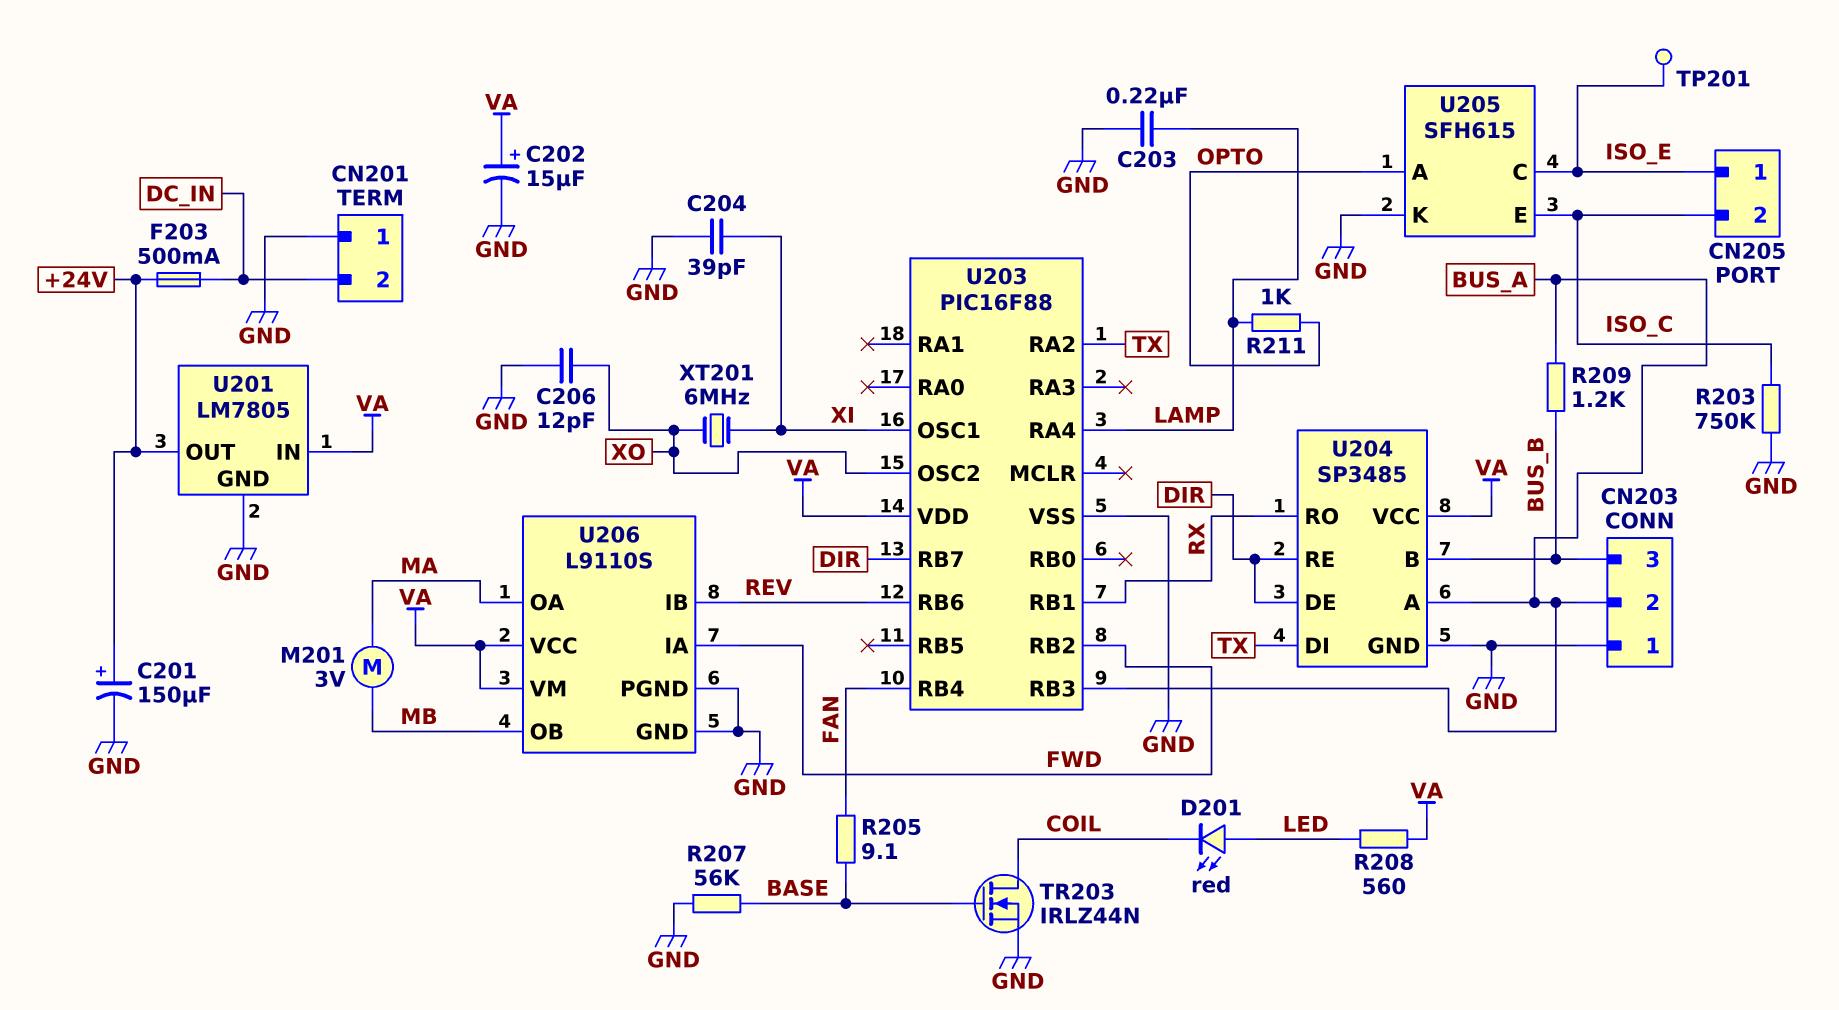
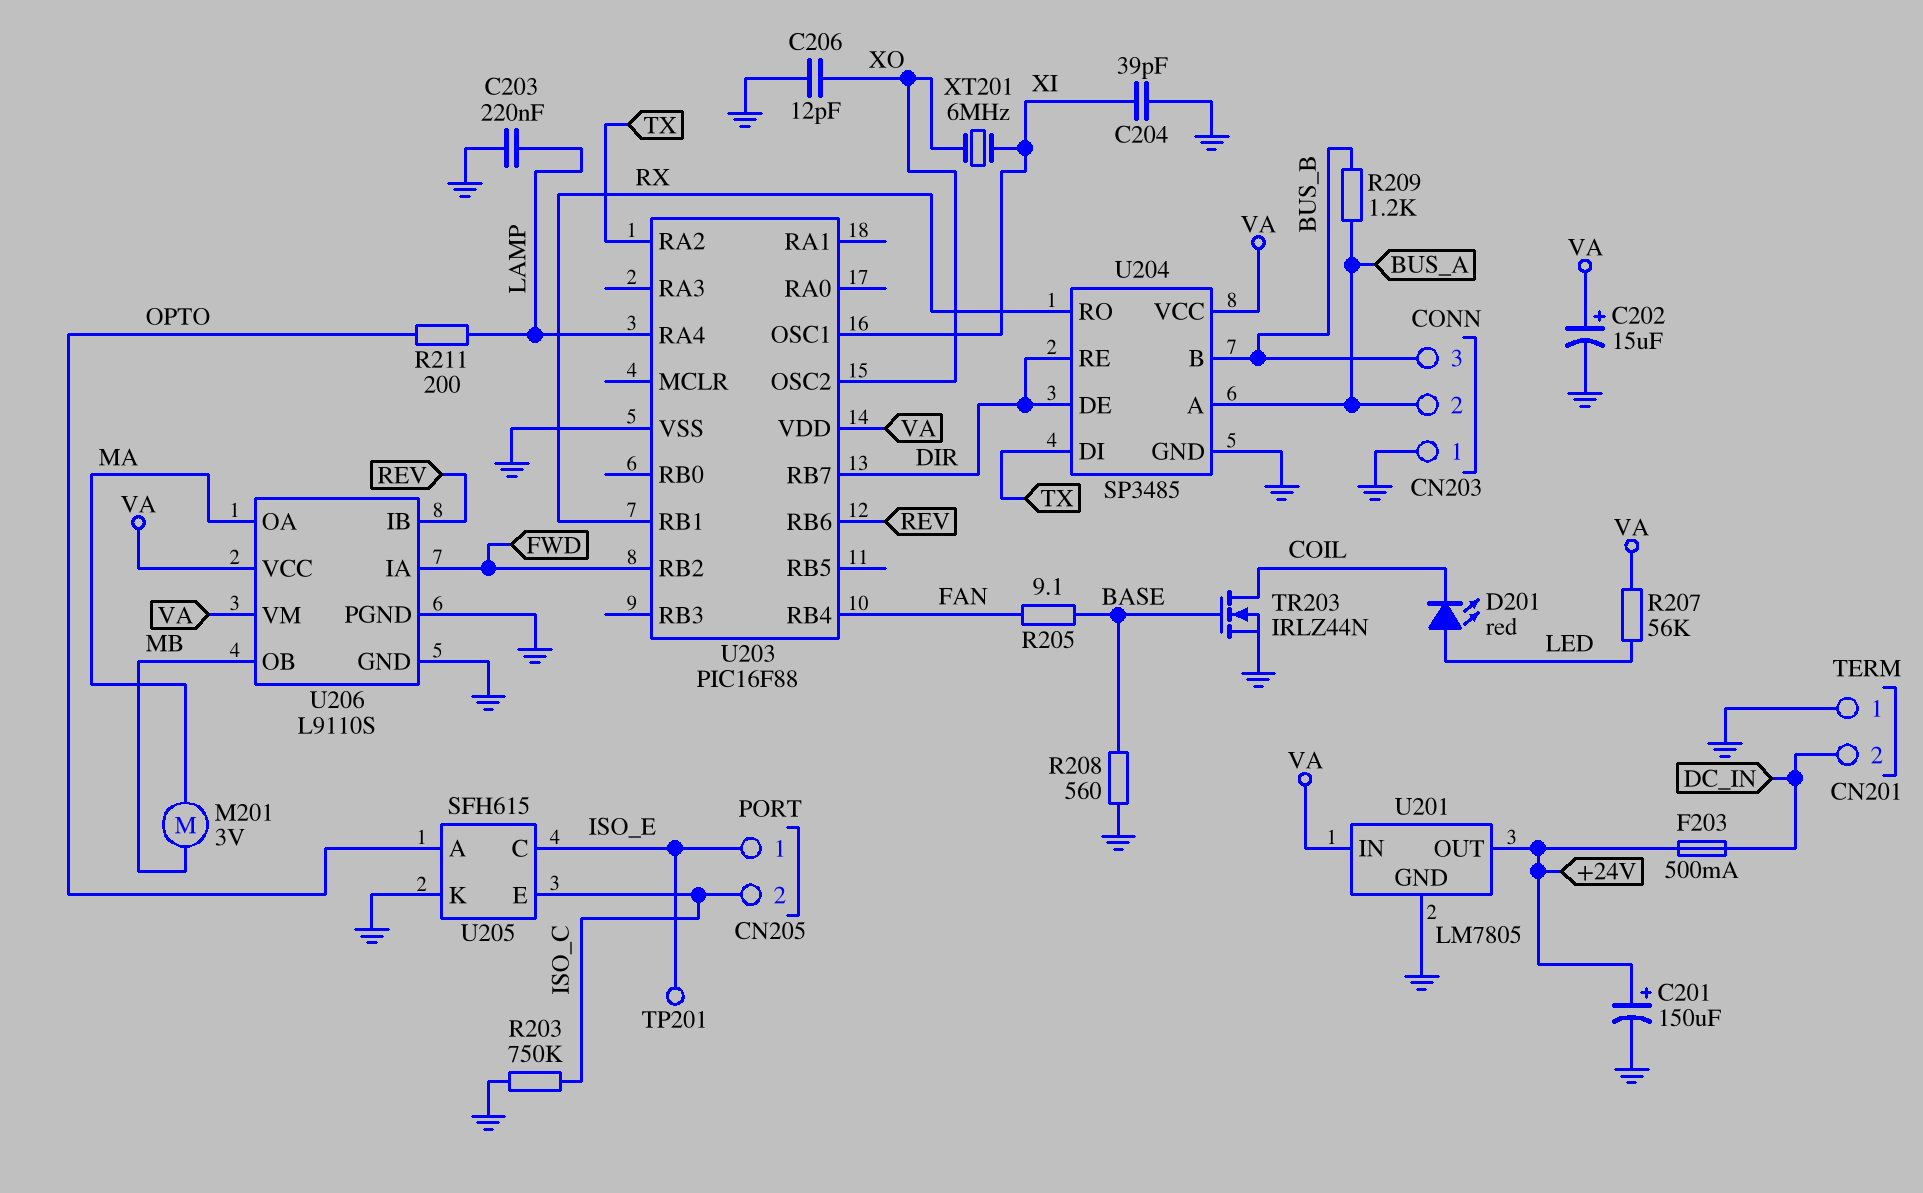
R207: 56k (BASE, GND) -> 56k (LED, VA)
R208: 560 (LED, VA) -> 560 (BASE, GND)
R211: 1k (LAMP, OPTO) -> 200 (LAMP, OPTO)
U203 pin RB3: BUS_A -> none

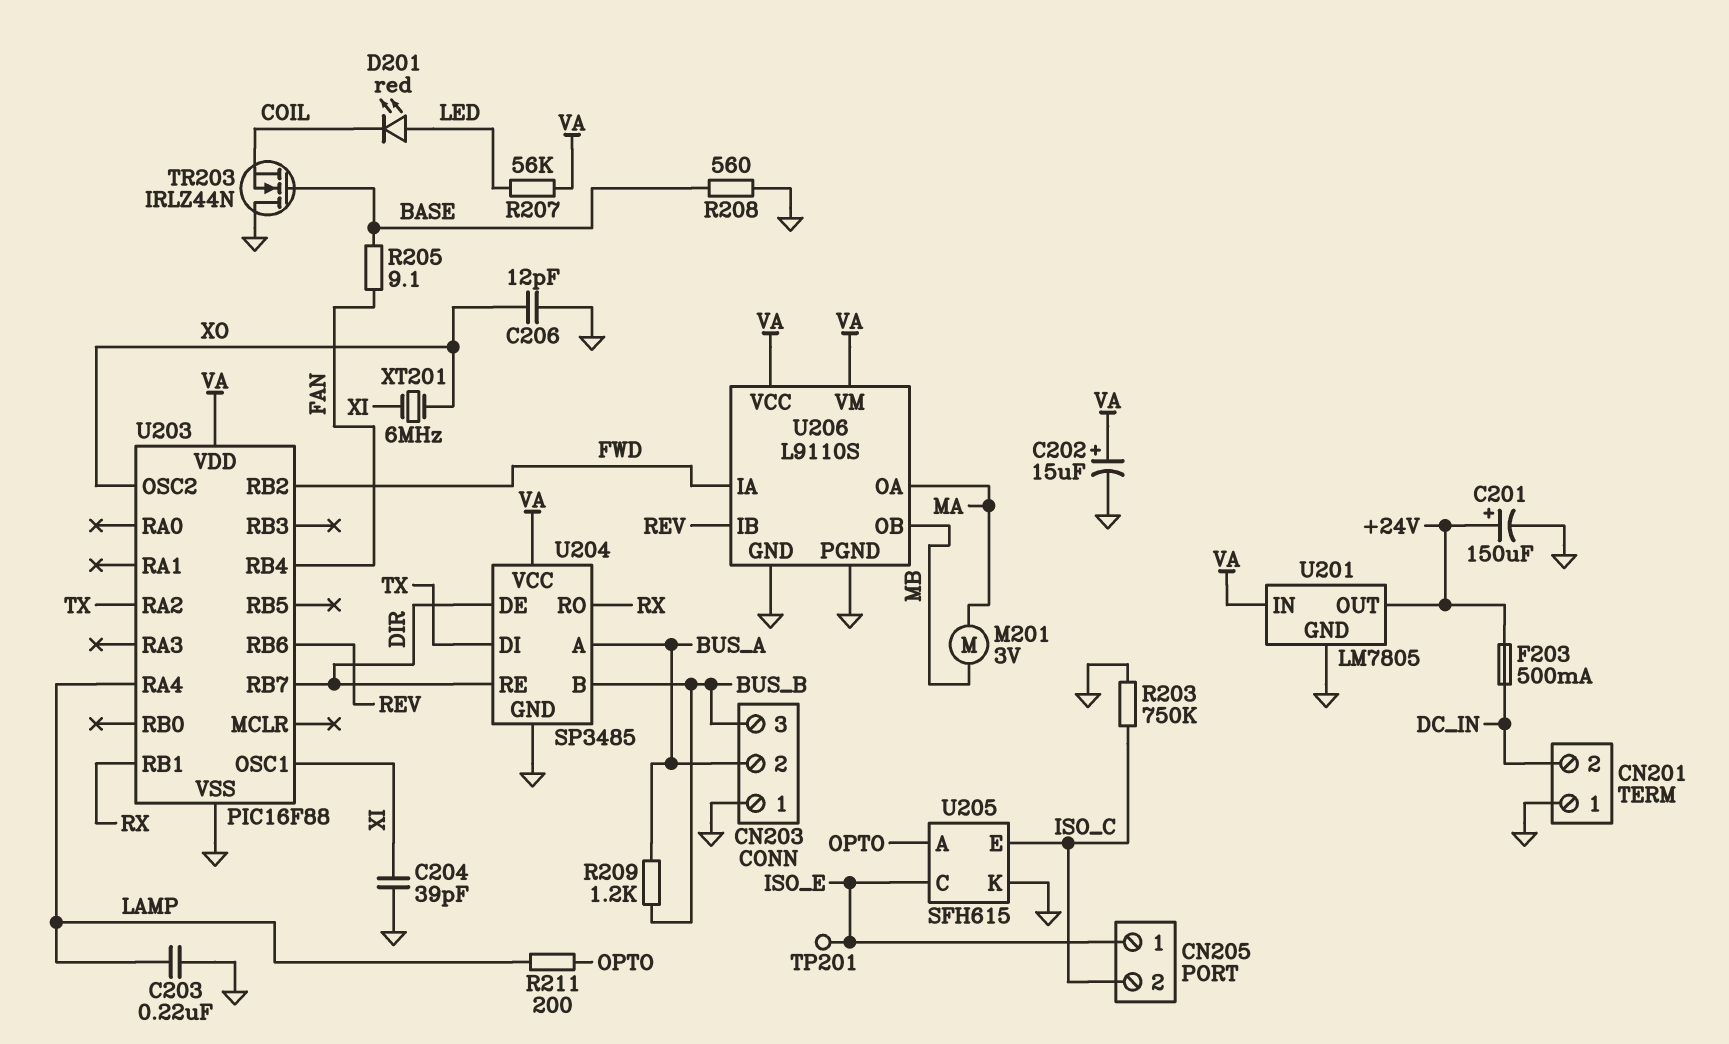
TR203: NMOS IRLZ44N (G BASE, D COIL, S GND) -> NMOS IRLZ44N (G BASE, D GND, S COIL)

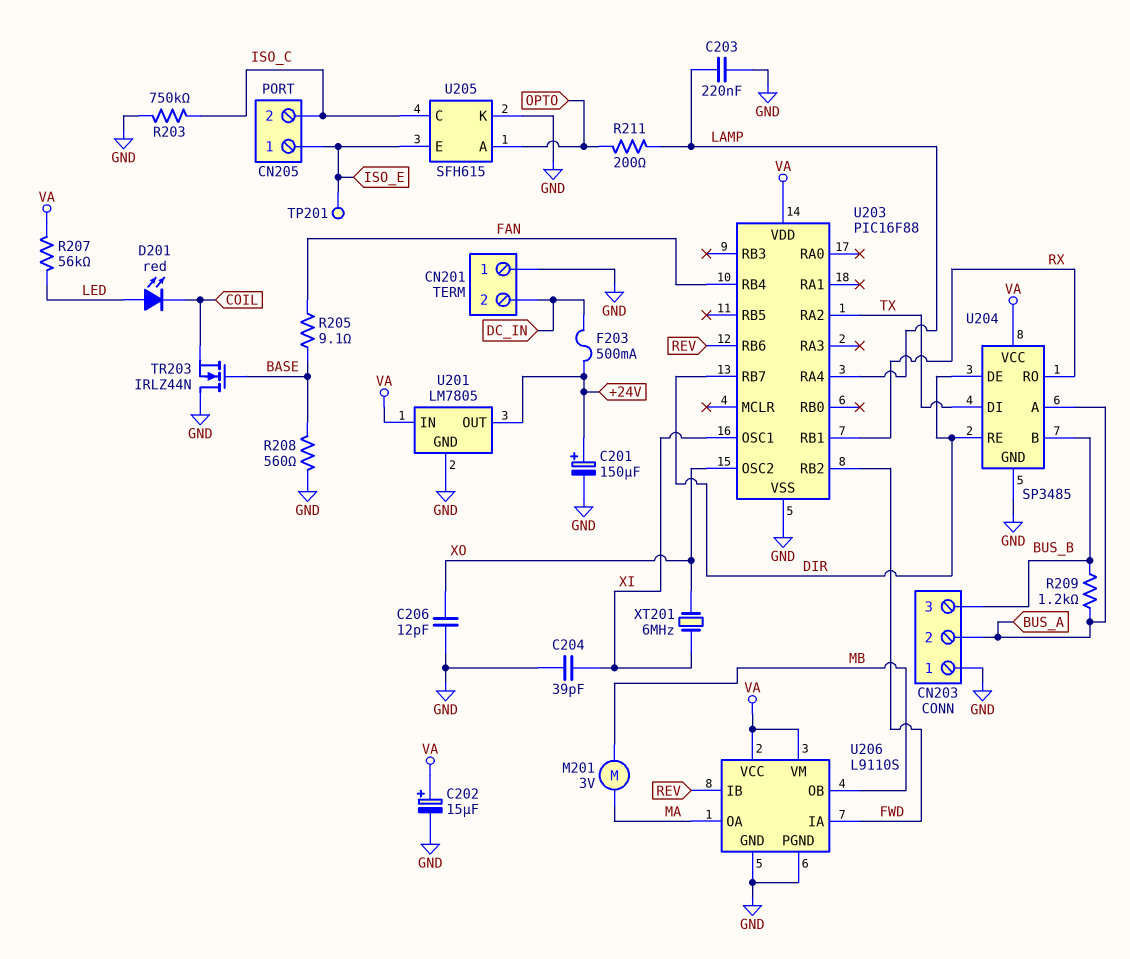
U205 pin C: ISO_E -> ISO_C
U205 pin E: ISO_C -> ISO_E

